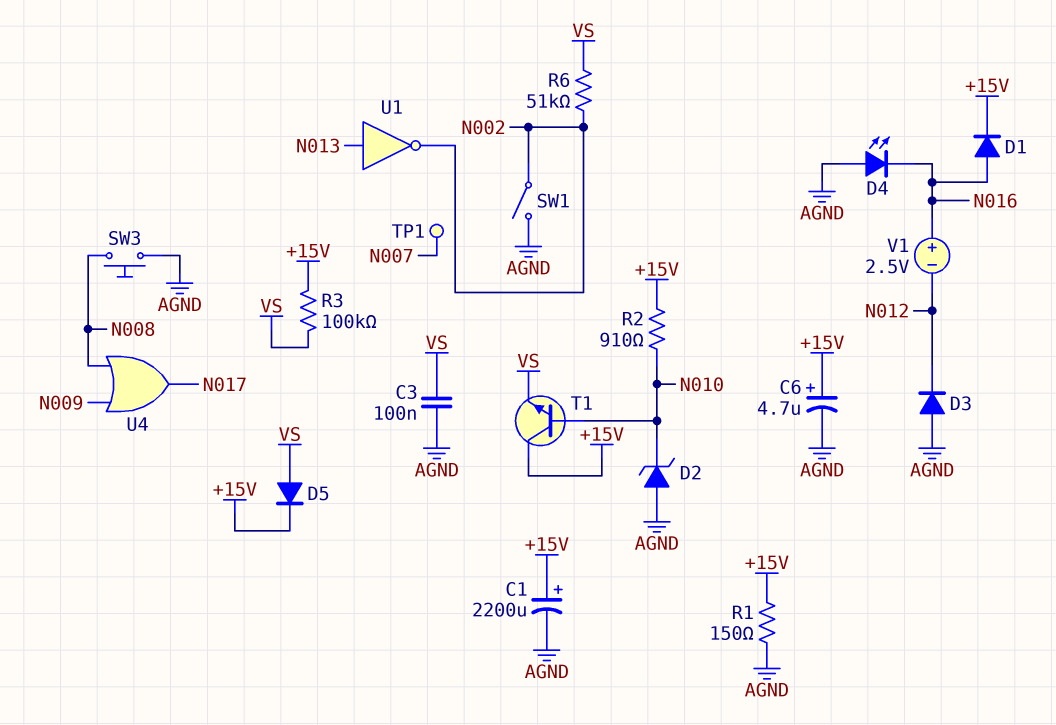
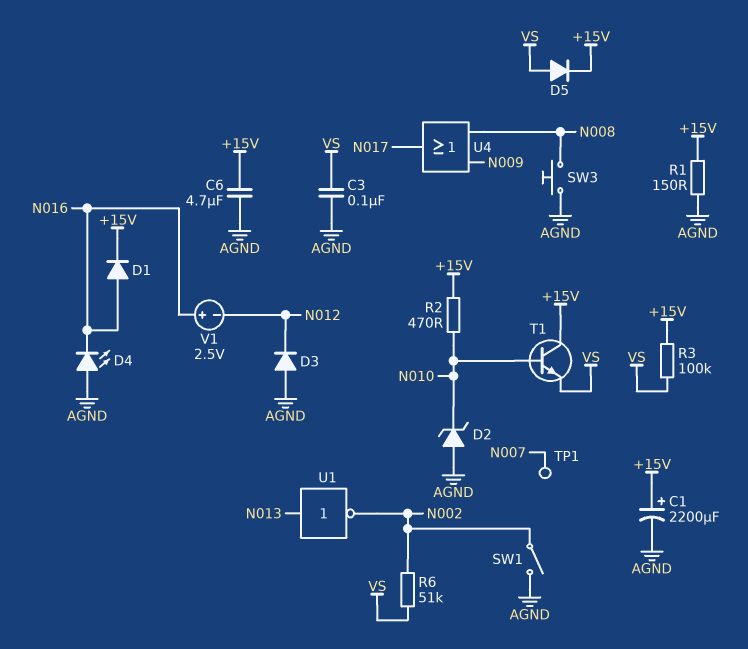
C6: 4.7uF (plus +15V, minus AGND) -> 4.7uF (+15V, AGND)
R2: 910 (+15V, N010) -> 470 (+15V, N010)

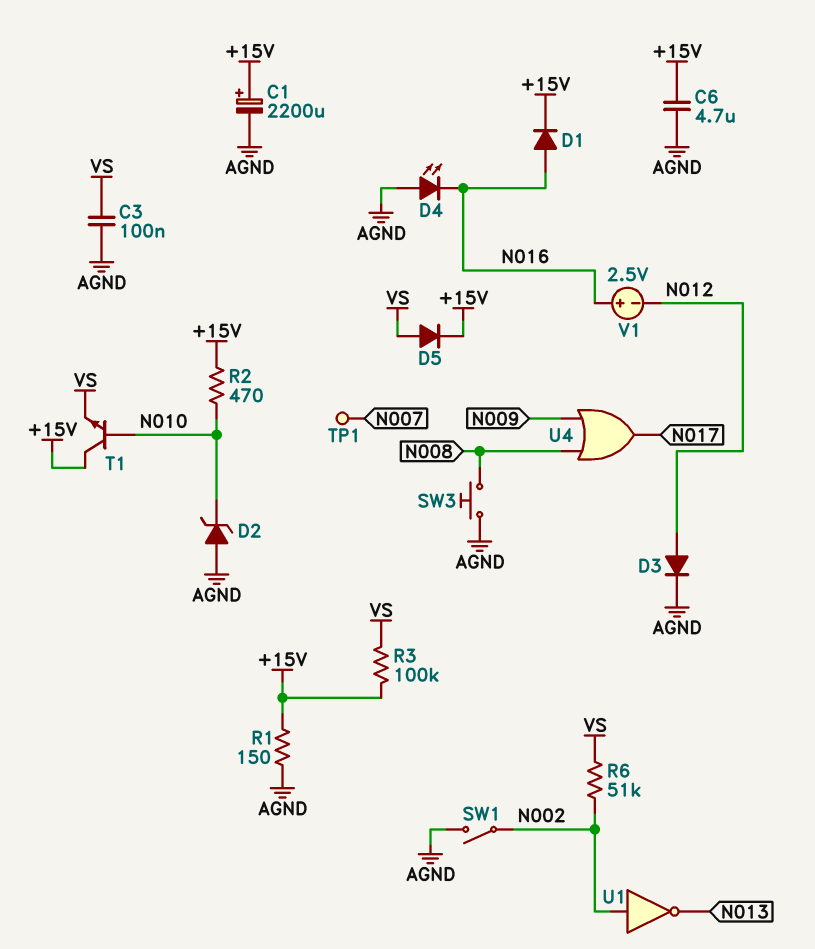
D3: diode (A AGND, K N012) -> diode (A N012, K AGND)
U1: NOT (in N013, out N002) -> NOT (in N002, out N013)

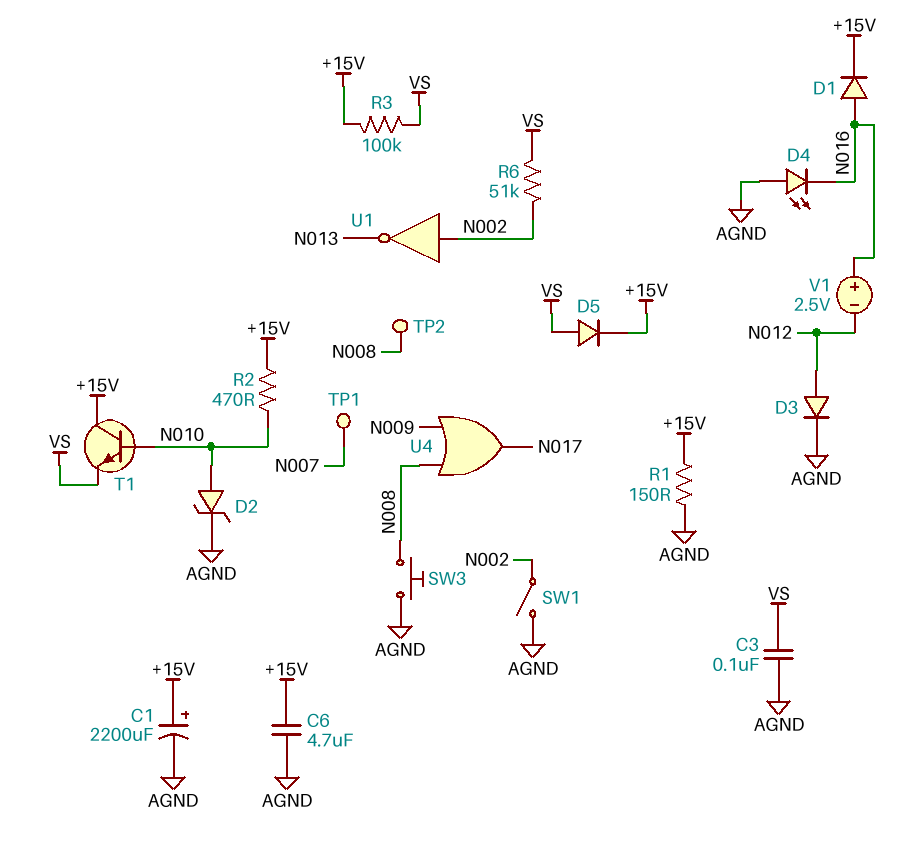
D2: zener (A AGND, K N010) -> zener (A N010, K AGND)
TP2: none -> test point (N008)

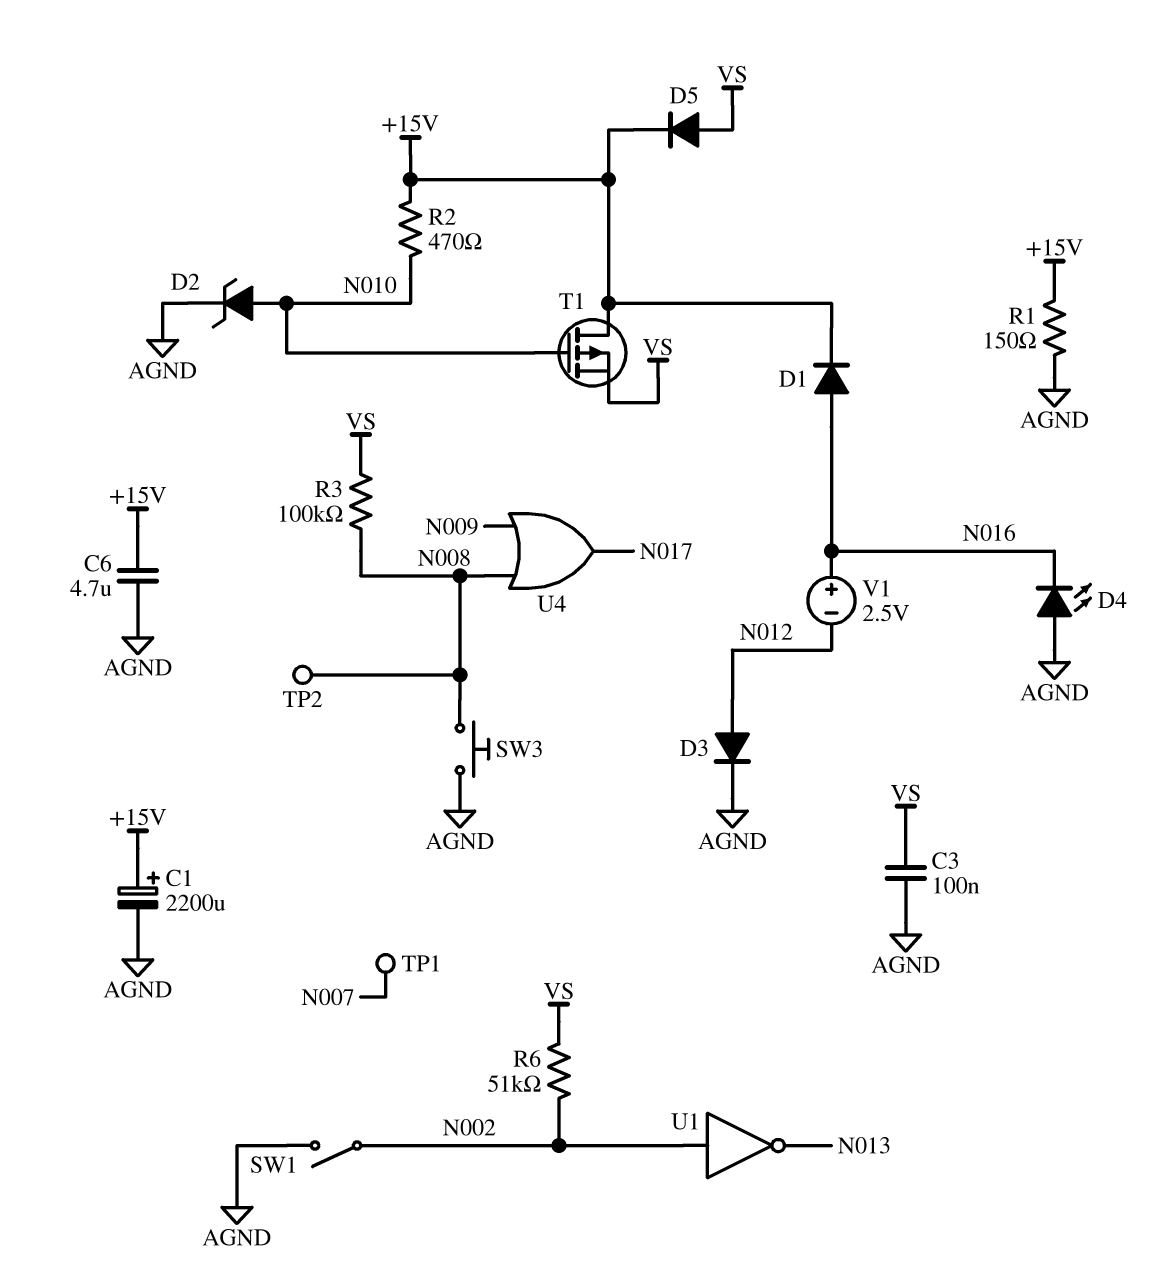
R3: 100k (+15V, VS) -> 100k (N008, VS)
T1: NPN (B N010, C +15V, E VS) -> PMOS (G N010, D +15V, S VS)

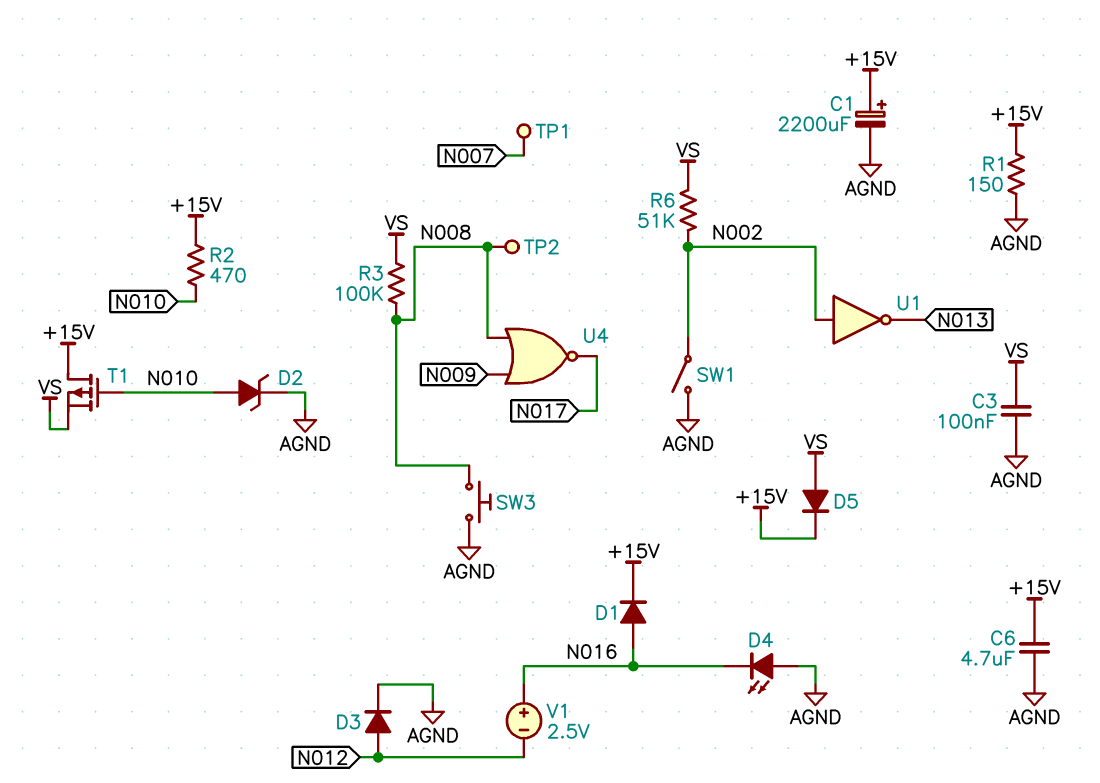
U4: OR (in N008, in N009, out N017) -> NOR (in N008, in N009, out N017)

